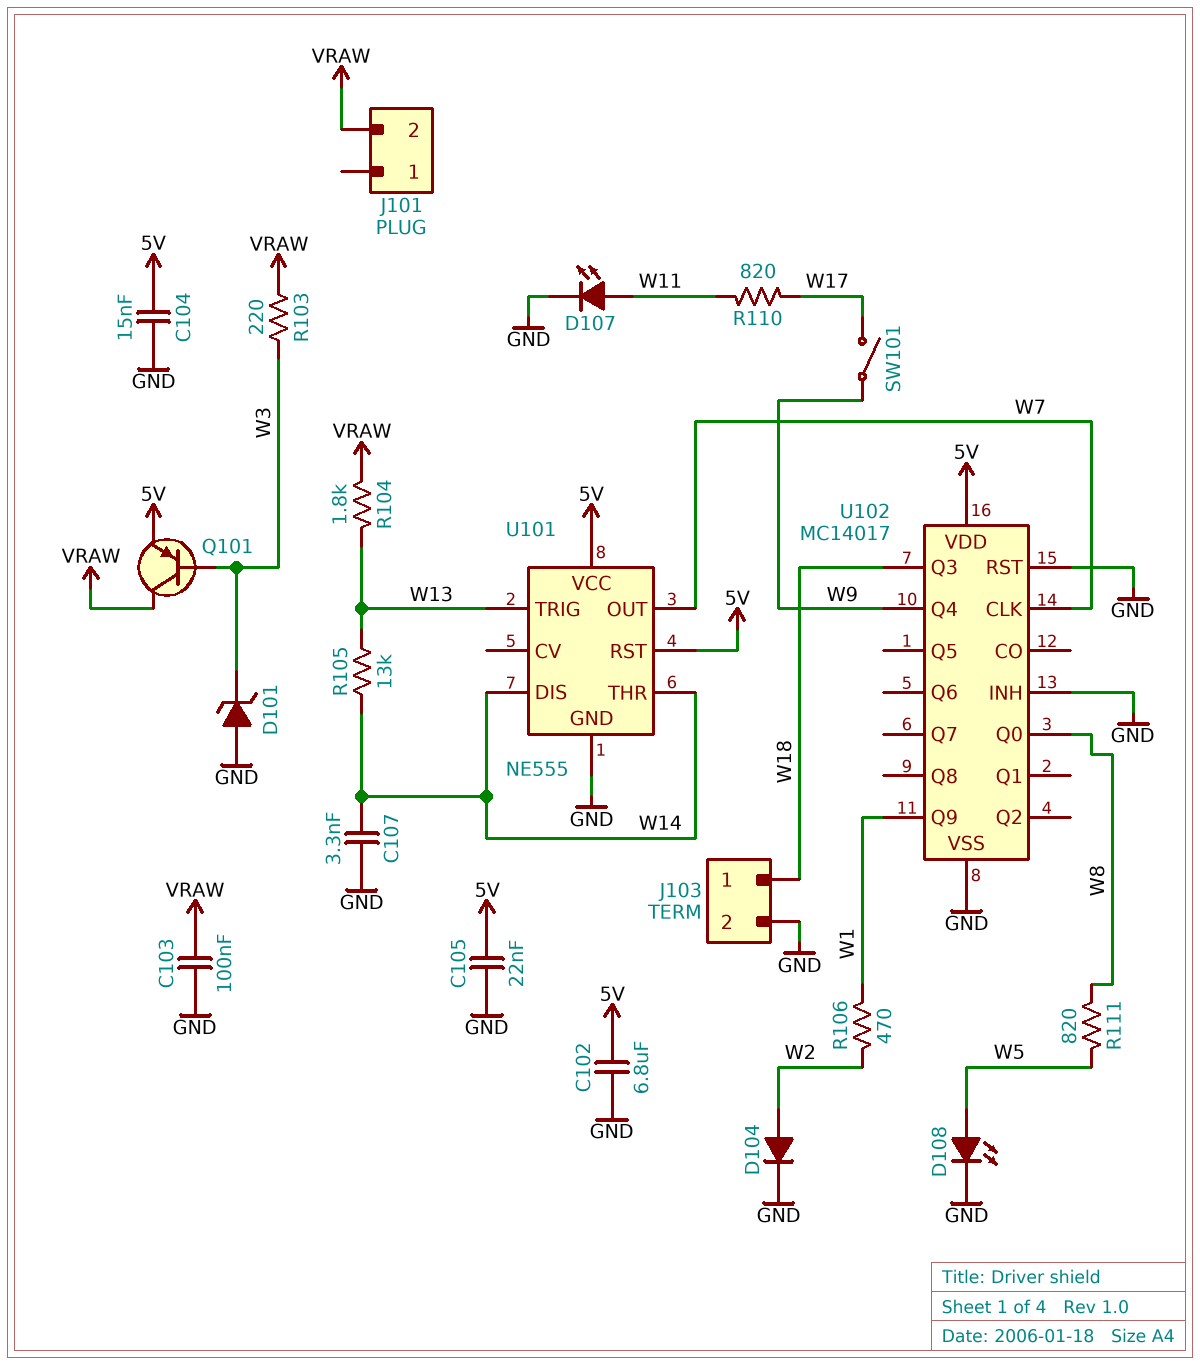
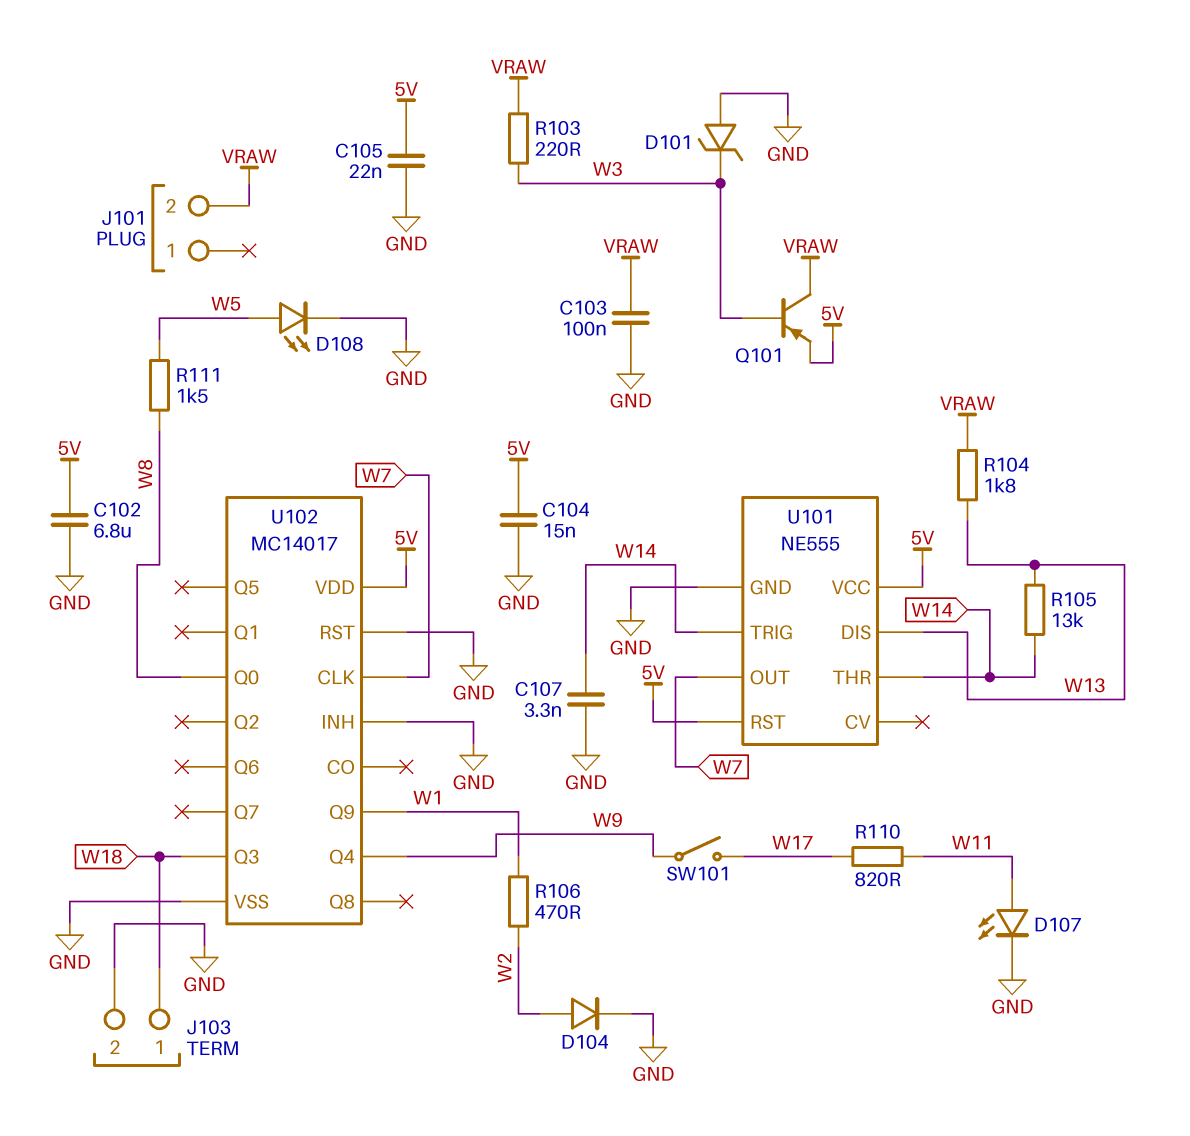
R111: 820 (W5, W8) -> 1.5k (W5, W8)
U101 pin DIS: W14 -> W13
U101 pin TRIG: W13 -> W14

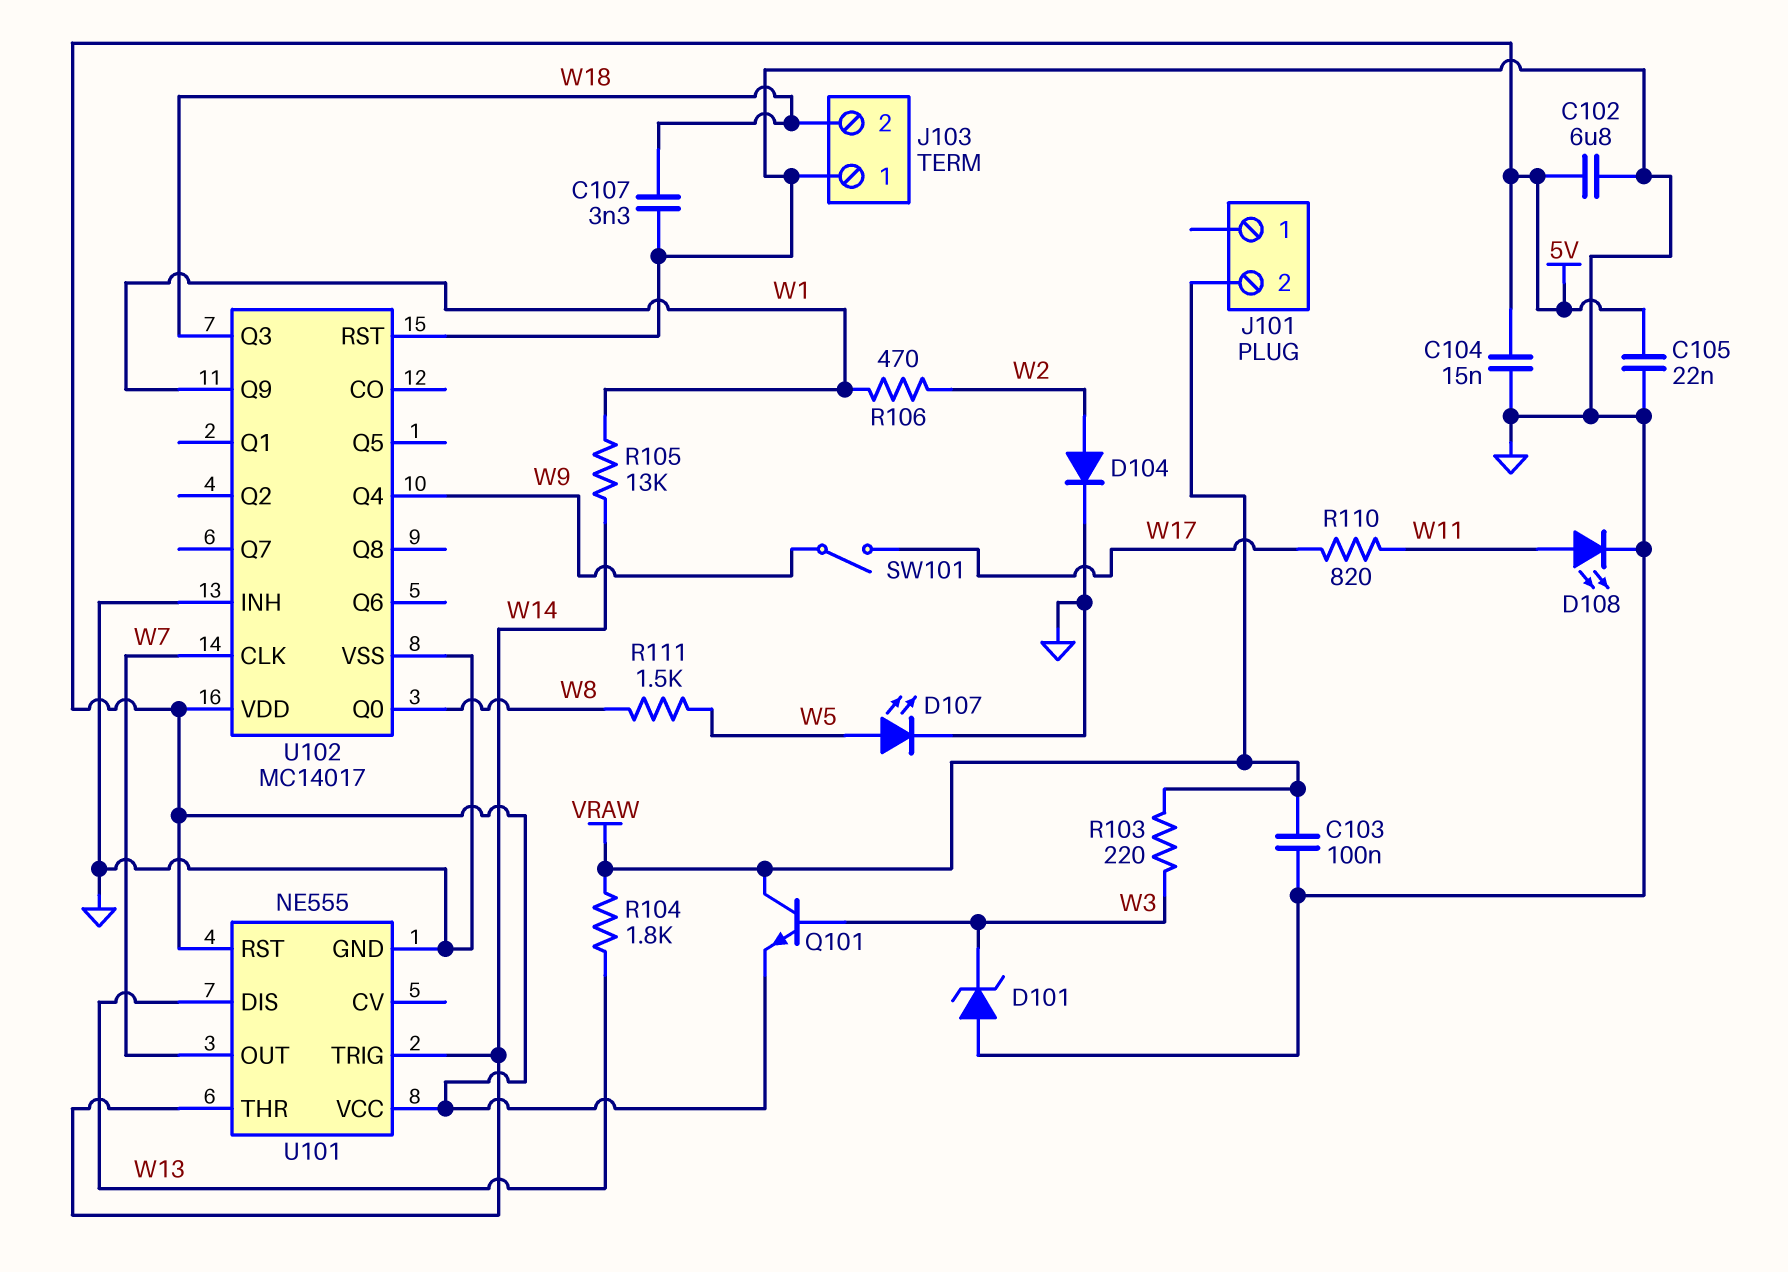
C107: 3.3nF (GND, W14) -> 3.3nF (GND, W18)
D107: LED (A W11, K GND) -> LED (A W5, K GND)
D108: LED (A W5, K GND) -> LED (A W11, K GND)
J103 pin 1: W18 -> GND
J103 pin 2: GND -> W18
Q101: PNP (B W3, C VRAW, E 5V) -> NPN (B W3, C VRAW, E 5V)
R105: 13k (W13, W14) -> 13k (W1, W14)

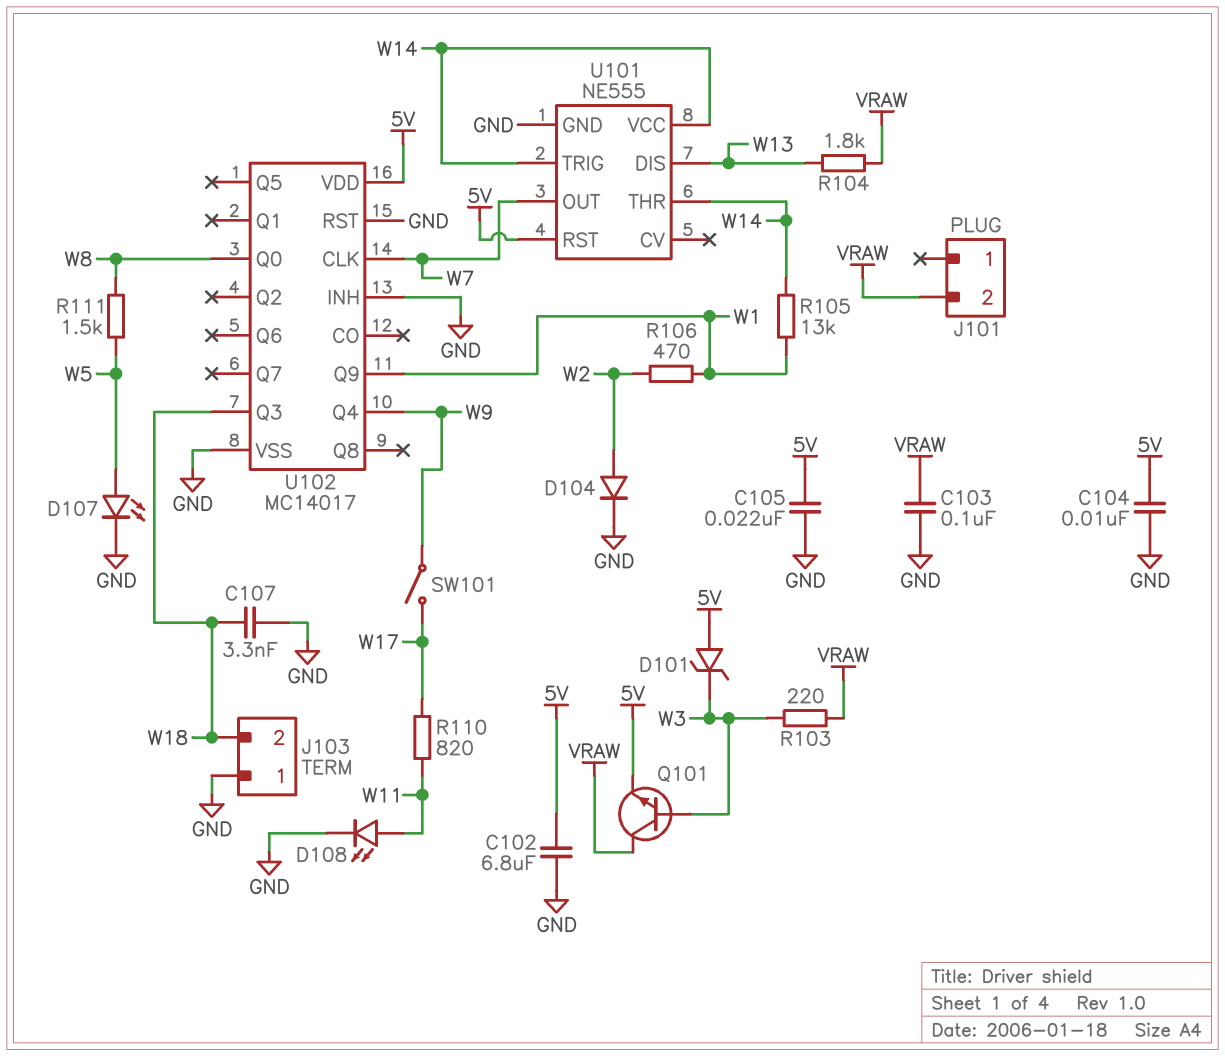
C104: 15nF (5V, GND) -> 10nF (5V, GND)
D101: zener (A GND, K W3) -> zener (A 5V, K W3)
U101 pin VCC: 5V -> W14

